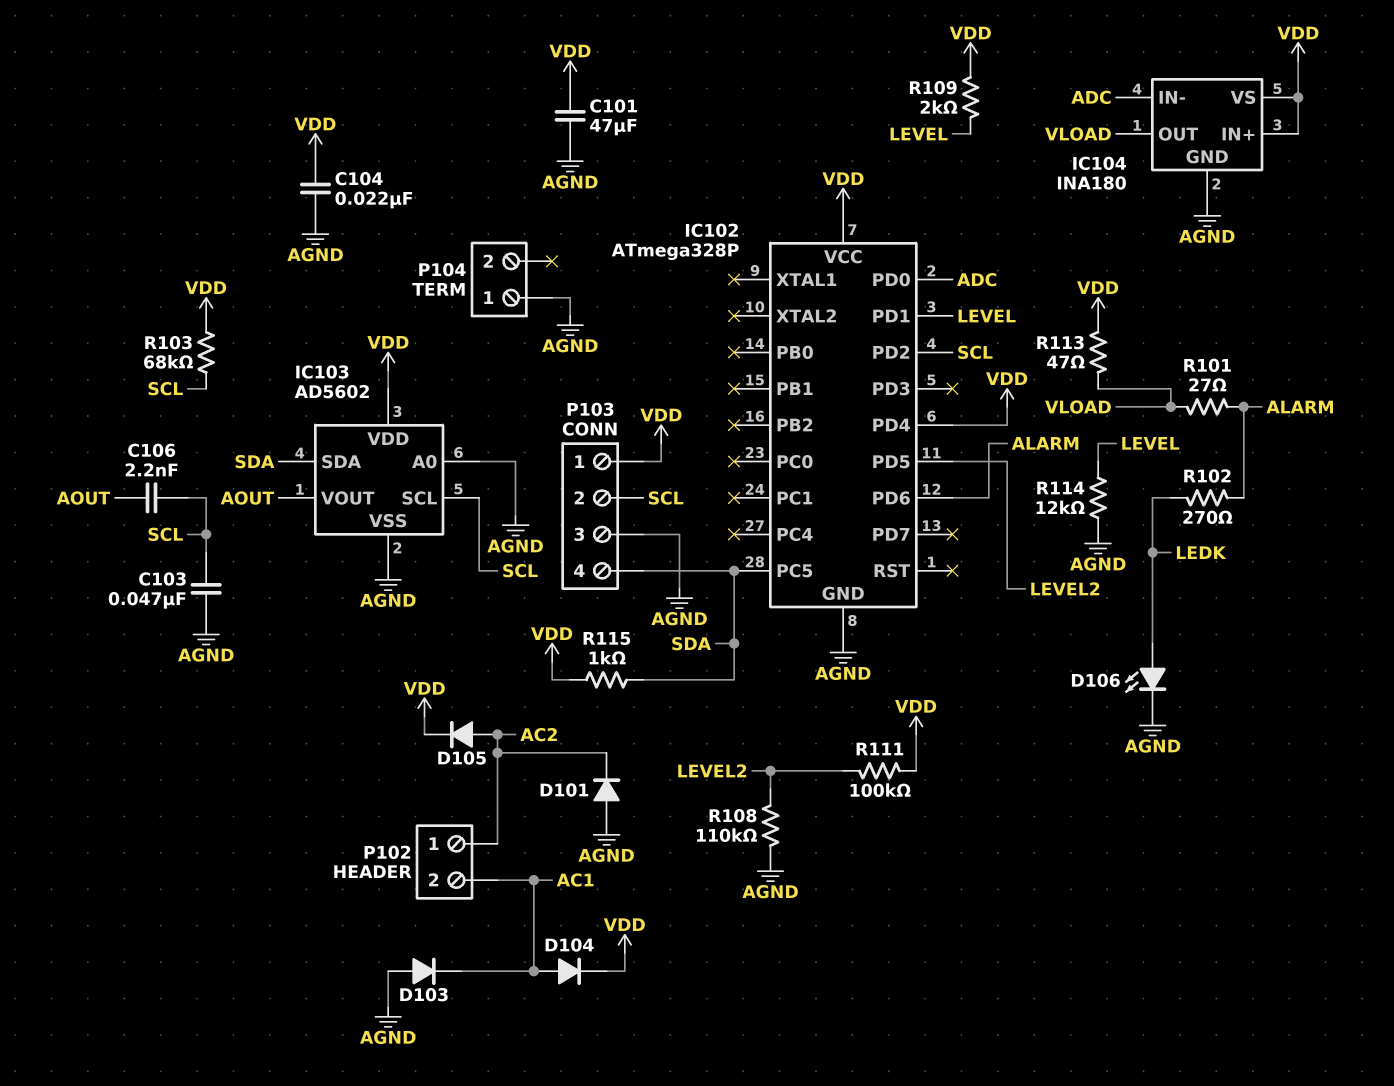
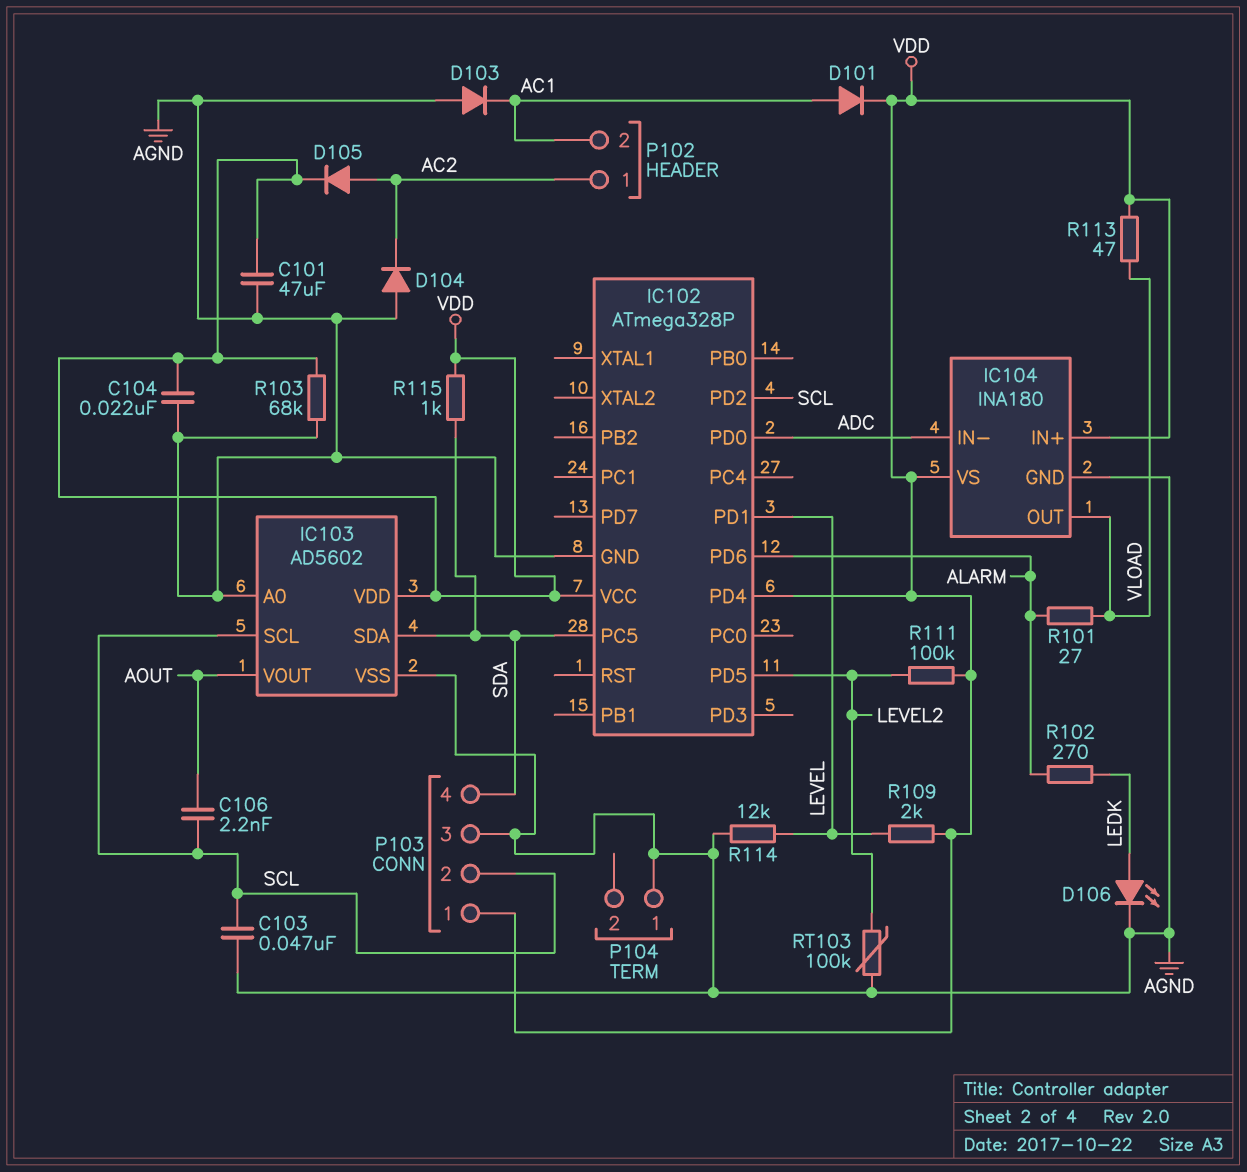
D101: diode (A AGND, K AC2) -> diode (A AC1, K VDD)
D104: diode (A AC1, K VDD) -> diode (A AGND, K AC2)
R103: 68k (SCL, VDD) -> 68k (AGND, VDD)
R108: 110k (AGND, LEVEL2) -> none
RT103: none -> 100k (AGND, LEVEL2)

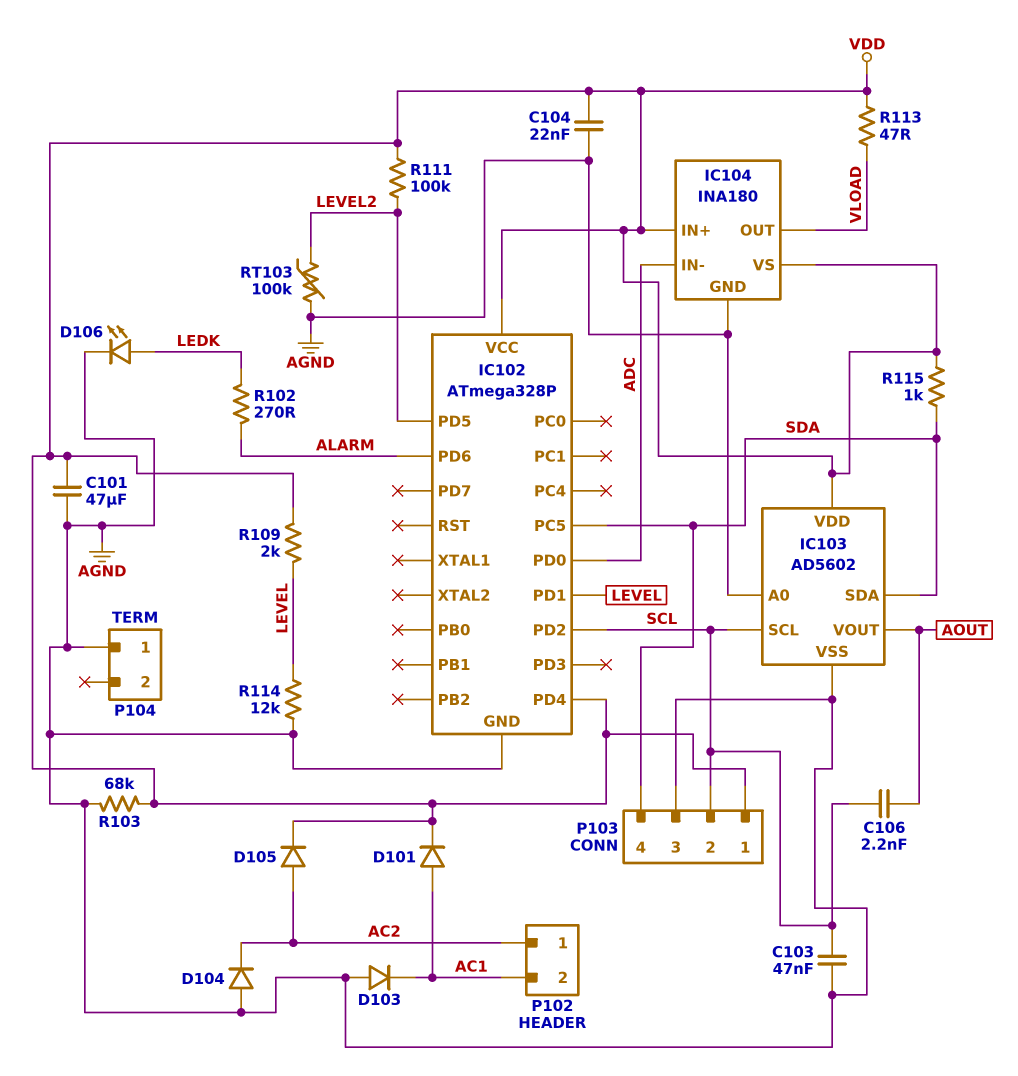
R101: 27 (ALARM, VLOAD) -> none

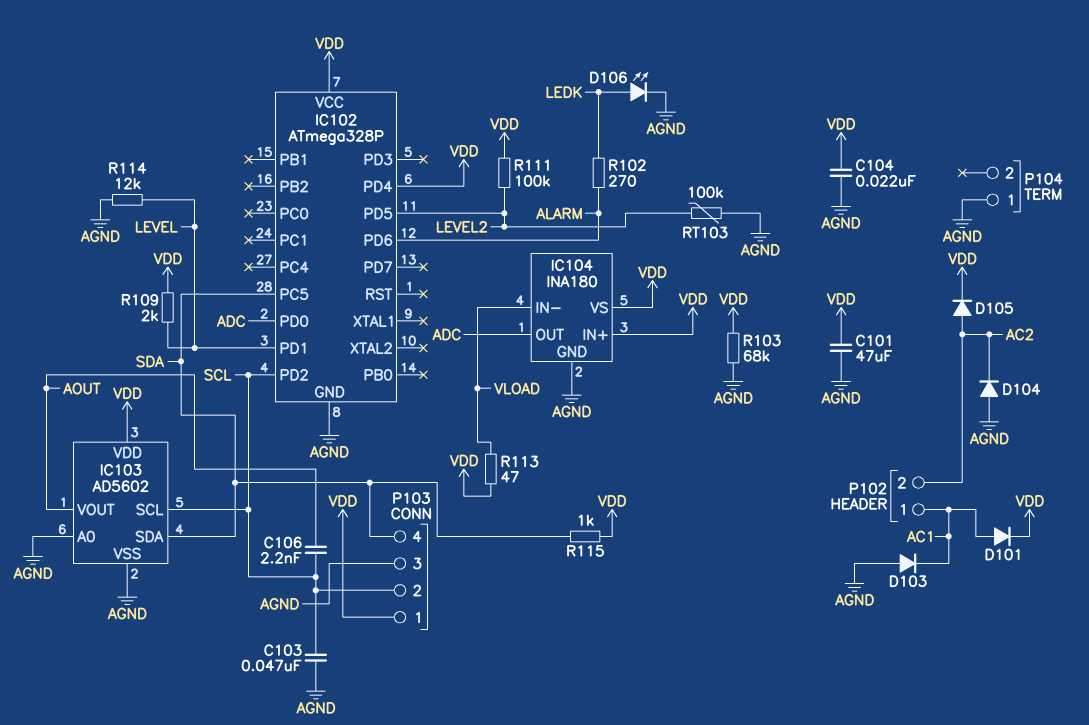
IC104 pin IN-: ADC -> VLOAD
IC104 pin OUT: VLOAD -> ADC
P102 pin 1: AC2 -> AC1
P102 pin 2: AC1 -> AC2

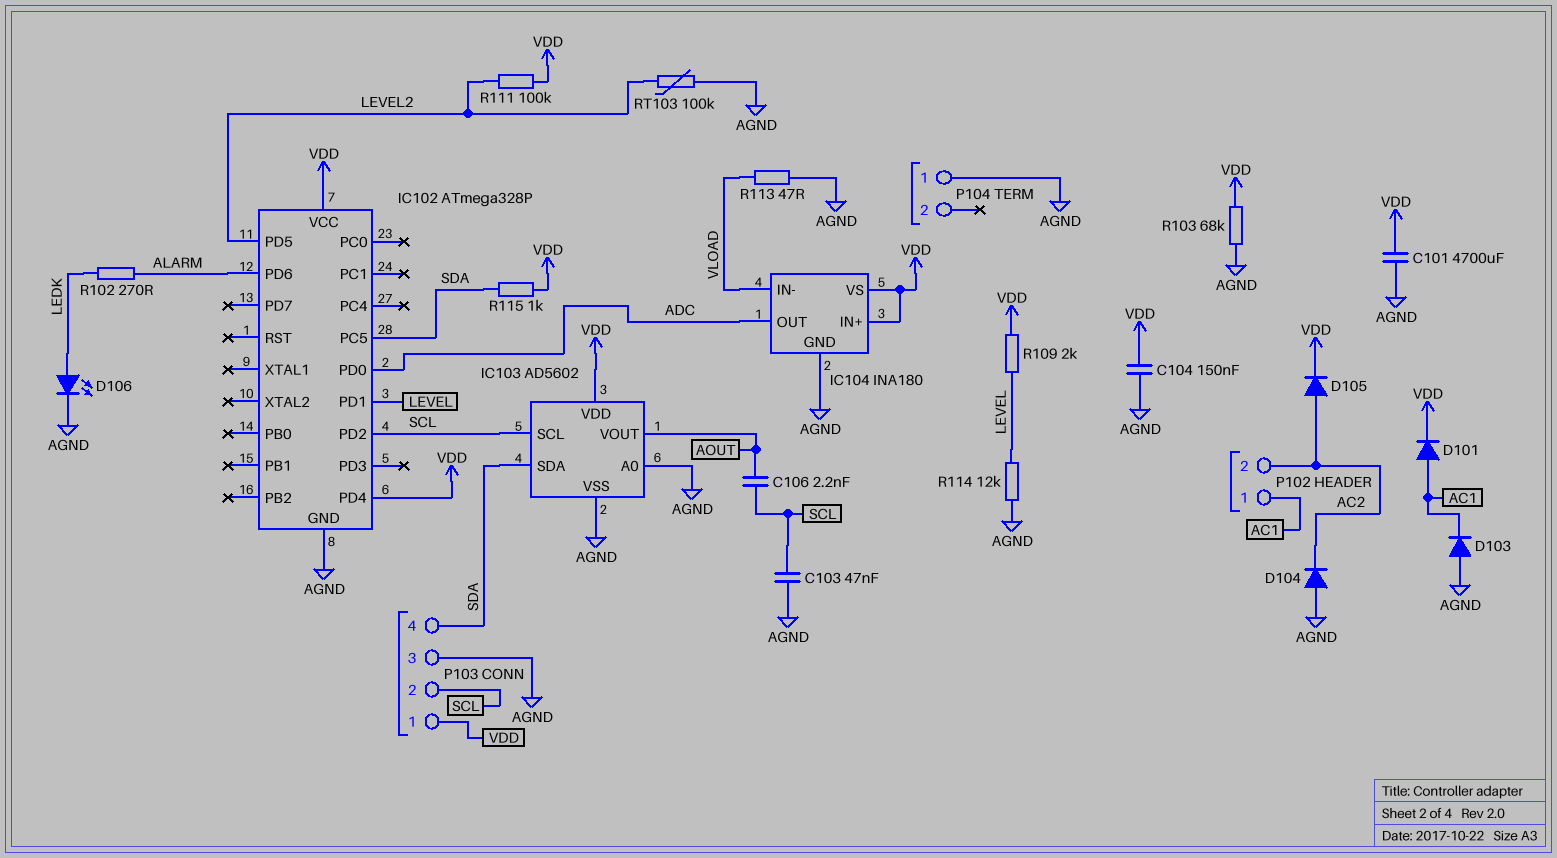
C101: 47uF (AGND, VDD) -> 4700uF (AGND, VDD)
C104: 22nF (AGND, VDD) -> 150nF (AGND, VDD)
R113: 47 (VDD, VLOAD) -> 47 (AGND, VLOAD)

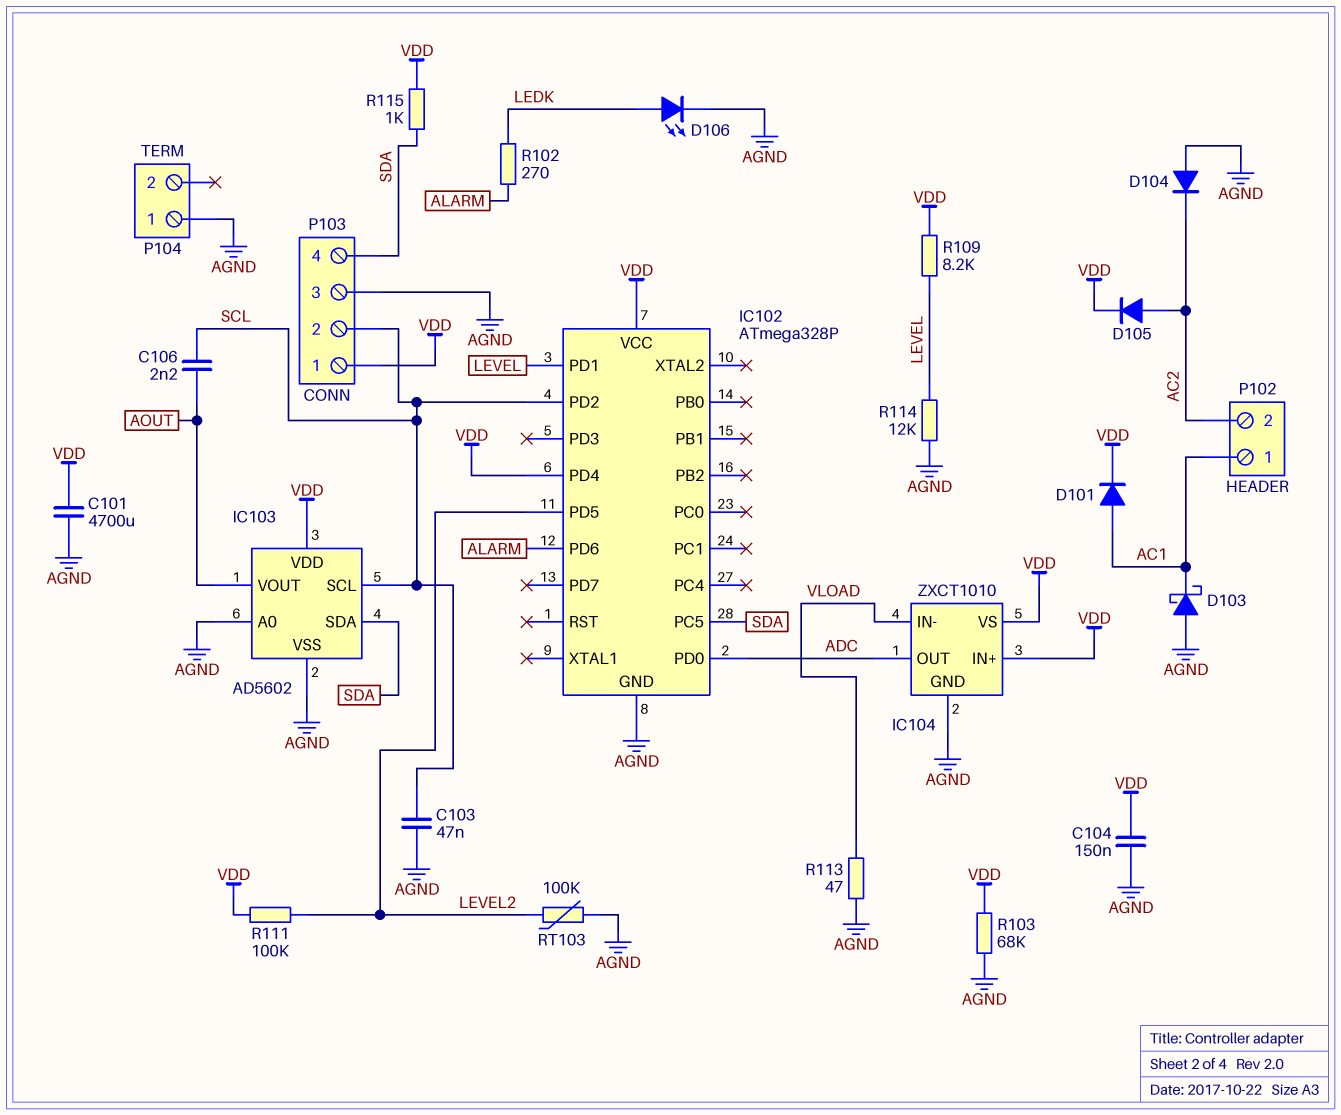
D103: diode (A AGND, K AC1) -> schottky (A AGND, K AC1)
IC104: INA180 -> ZXCT1010
R109: 2k (LEVEL, VDD) -> 8.2k (LEVEL, VDD)

